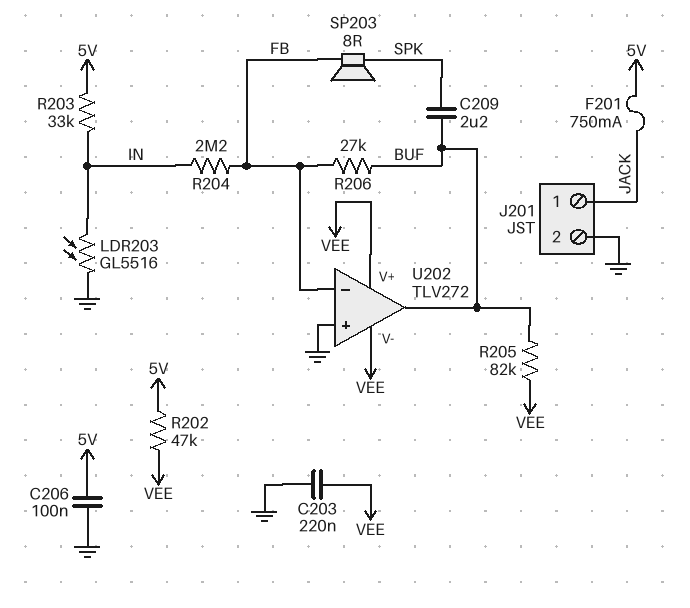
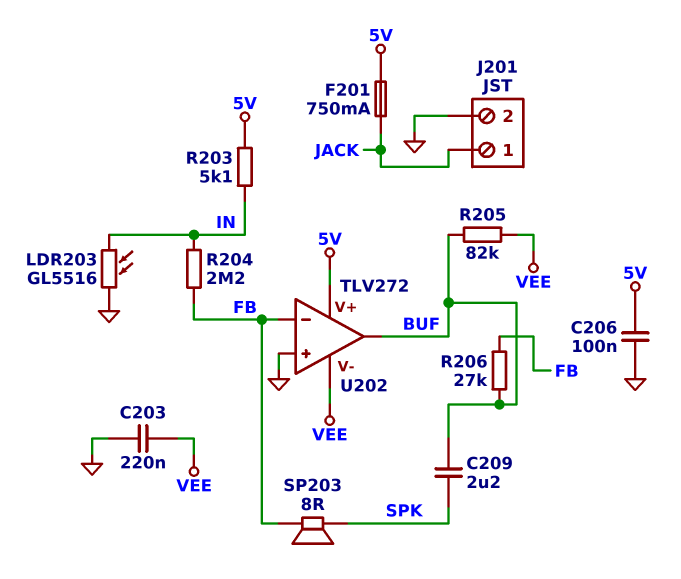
R202: 47k (5V, VEE) -> none
R203: 33k (5V, IN) -> 5.1k (5V, IN)
U202 pin V+: VEE -> 5V

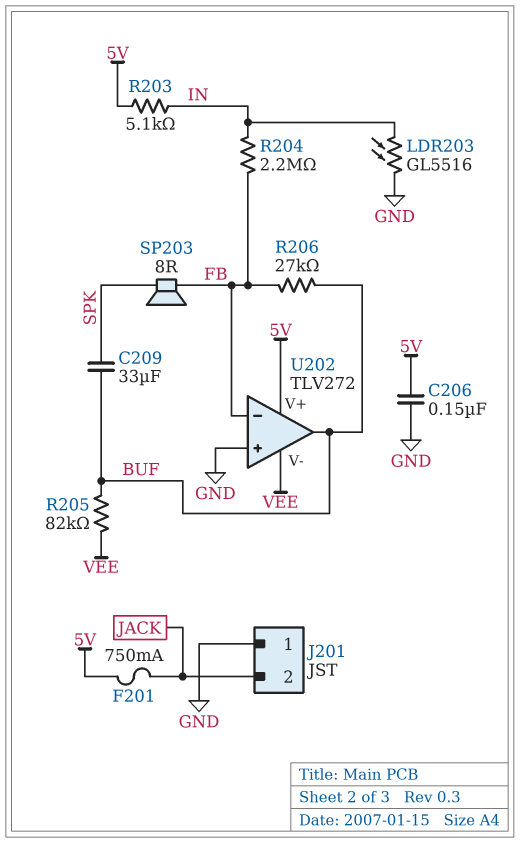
C203: 220nF (GND, VEE) -> none
C206: 100nF (5V, GND) -> 150nF (5V, GND)
C209: 2.2uF (BUF, SPK) -> 33uF (BUF, SPK)
J201 pin 1: JACK -> GND
J201 pin 2: GND -> JACK

